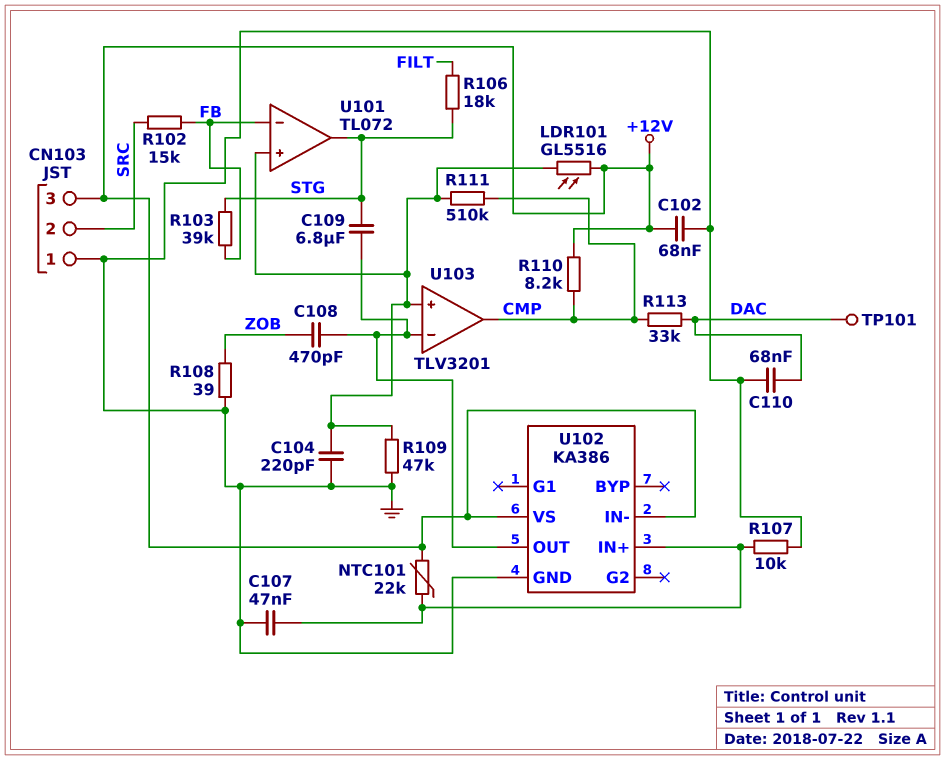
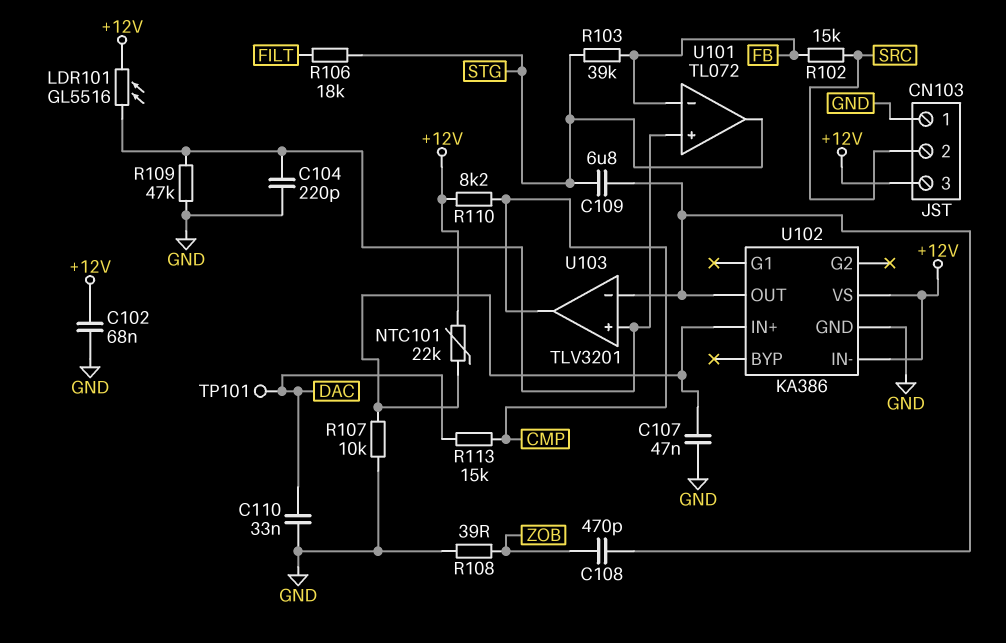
C110: 68nF (DAC, GND) -> 33nF (DAC, GND)
R111: 510k (CMP, U101/in+) -> none
R113: 33k (CMP, DAC) -> 15k (CMP, DAC)

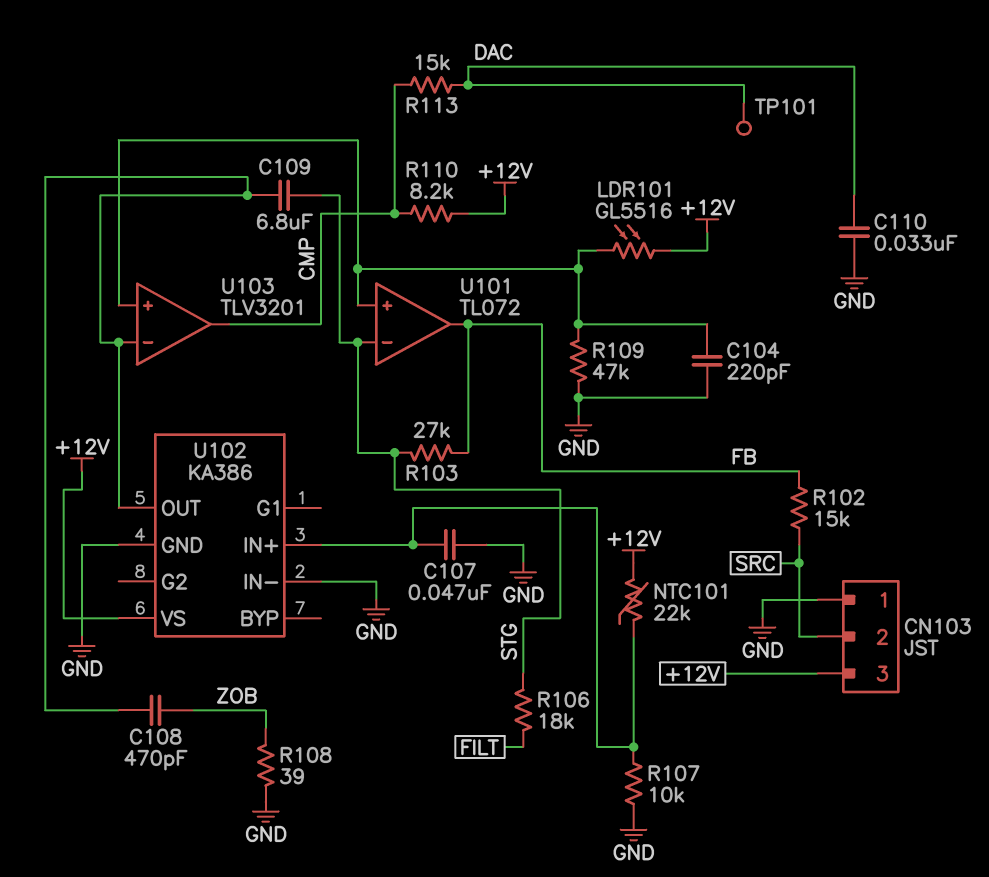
C102: 68nF (+12V, GND) -> none
R103: 39k (FB, STG) -> 27k (FB, STG)
U101 pin in-: FB -> STG
U101 pin out: STG -> FB
U102 pin IN-: +12V -> GND

